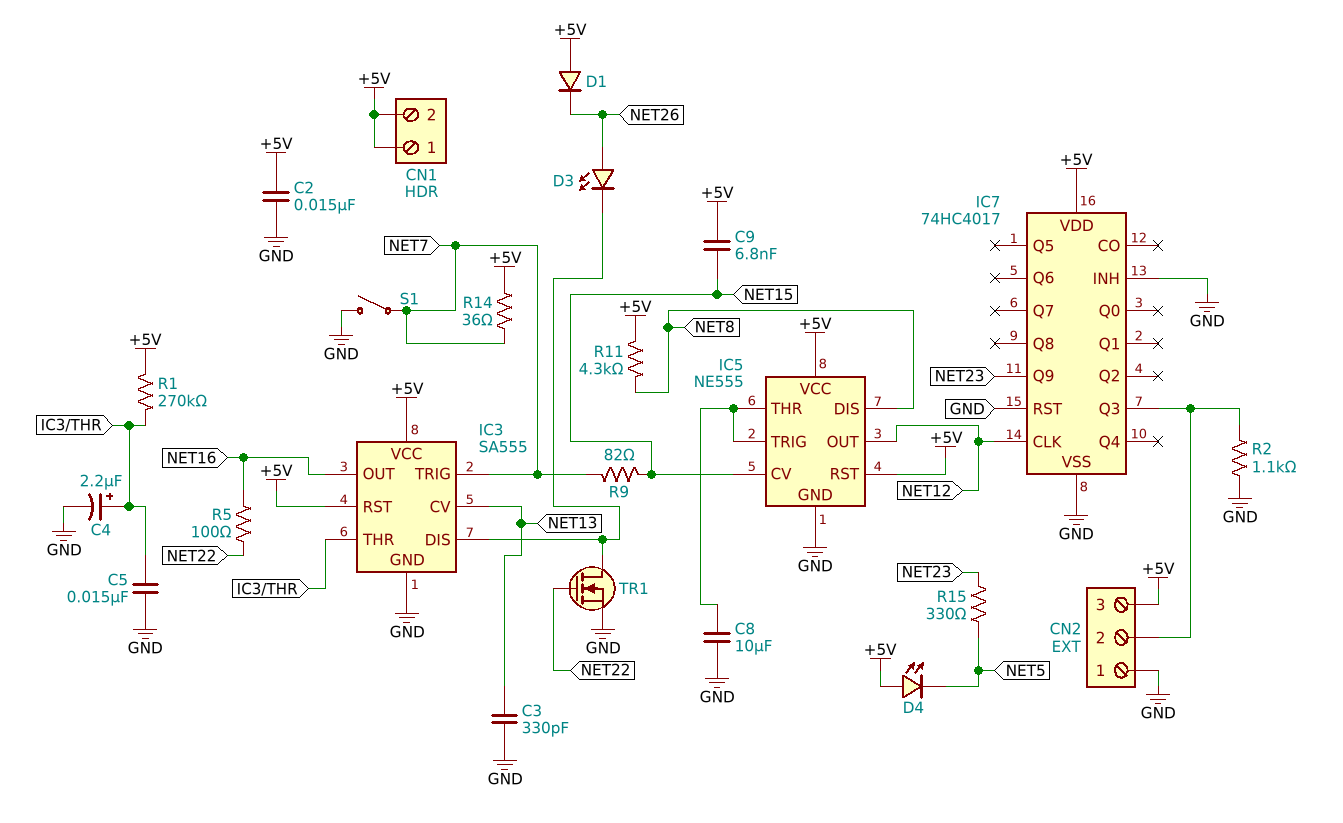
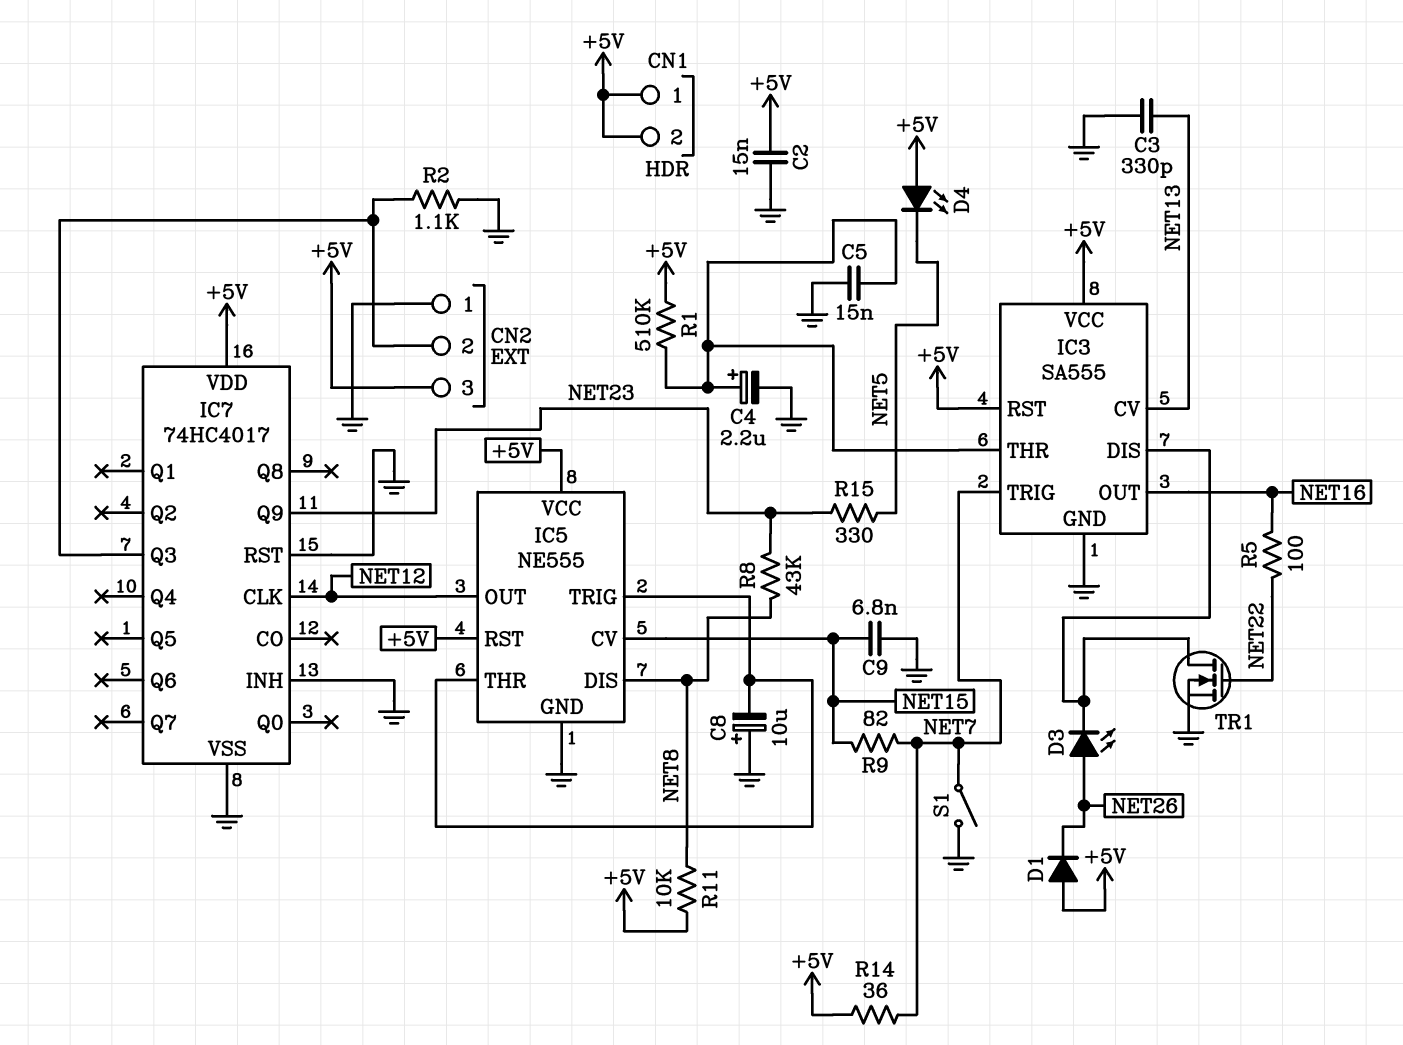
C8: 10uF (GND, IC5/THR) -> 10uF (plus GND, minus IC5/THR)
C9: 6.8nF (+5V, NET15) -> 6.8nF (GND, NET15)
R1: 270k (+5V, IC3/THR) -> 510k (+5V, IC3/THR)
R8: none -> 43k (NET8, NET23)
R11: 4.3k (+5V, NET8) -> 10k (+5V, NET8)

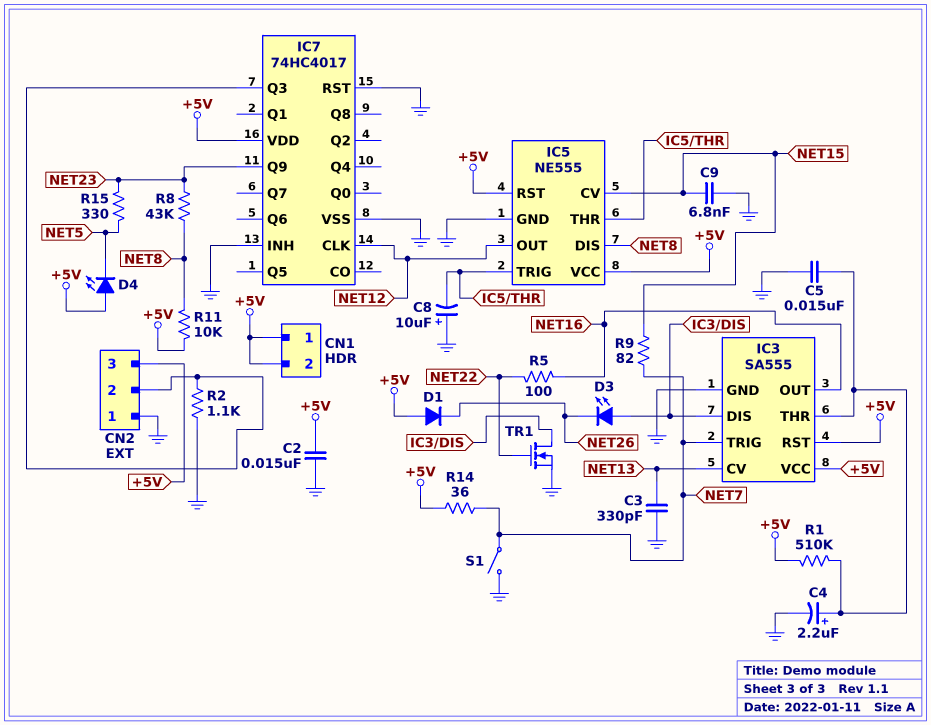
D3: LED (A NET26, K IC3/DIS) -> LED (A IC3/DIS, K NET26)

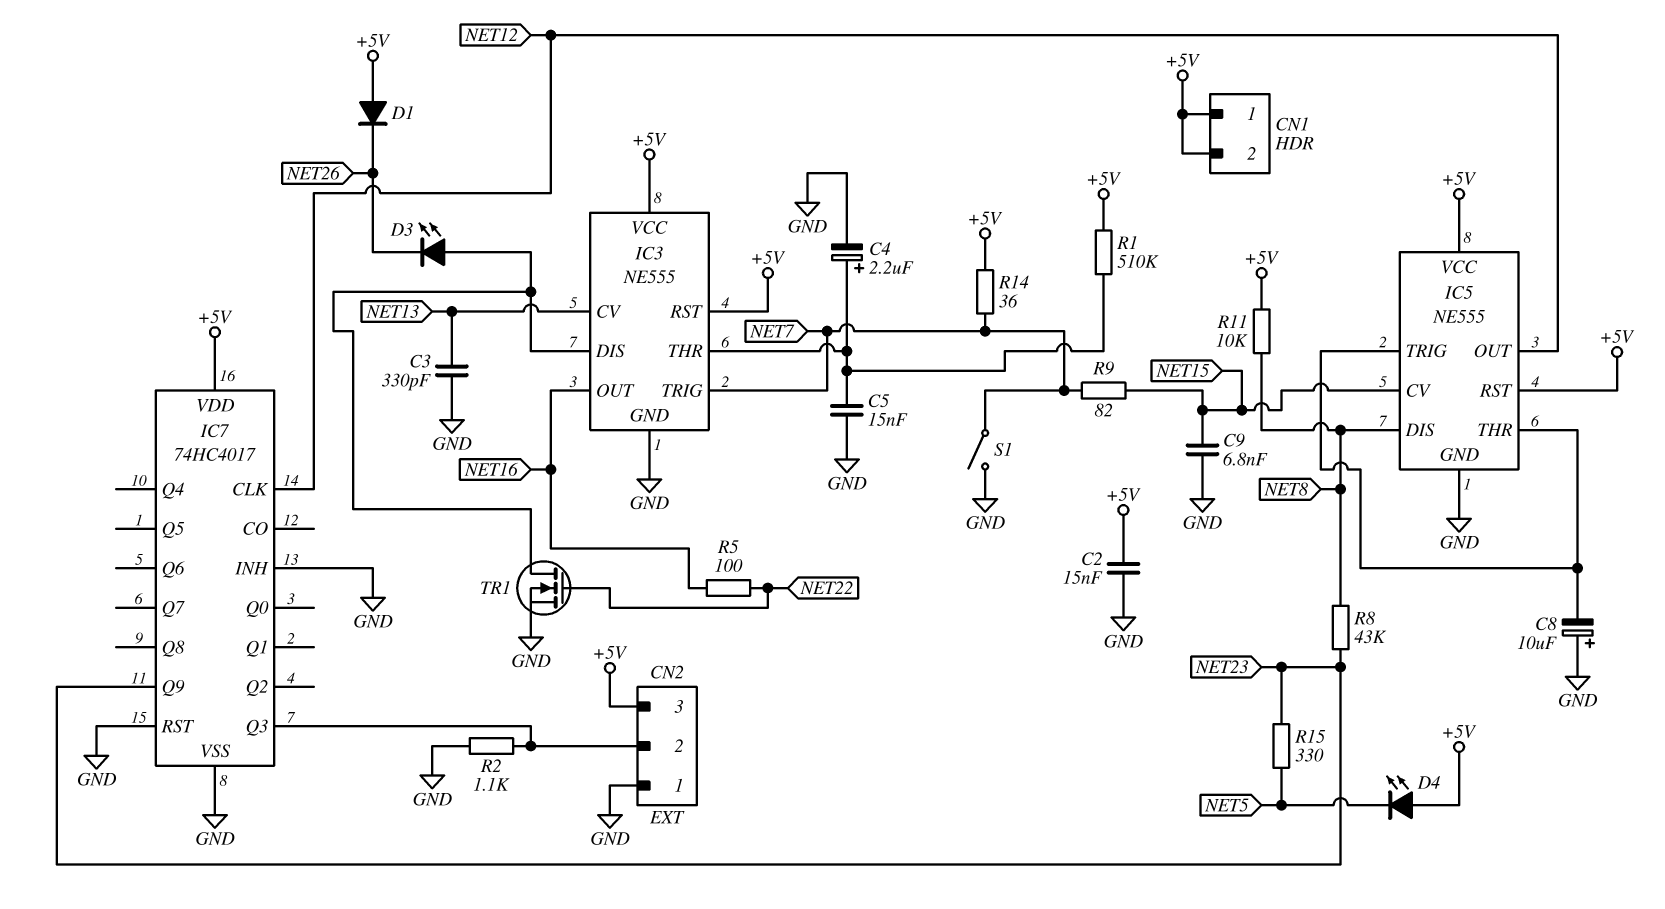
IC3: SA555 -> NE555

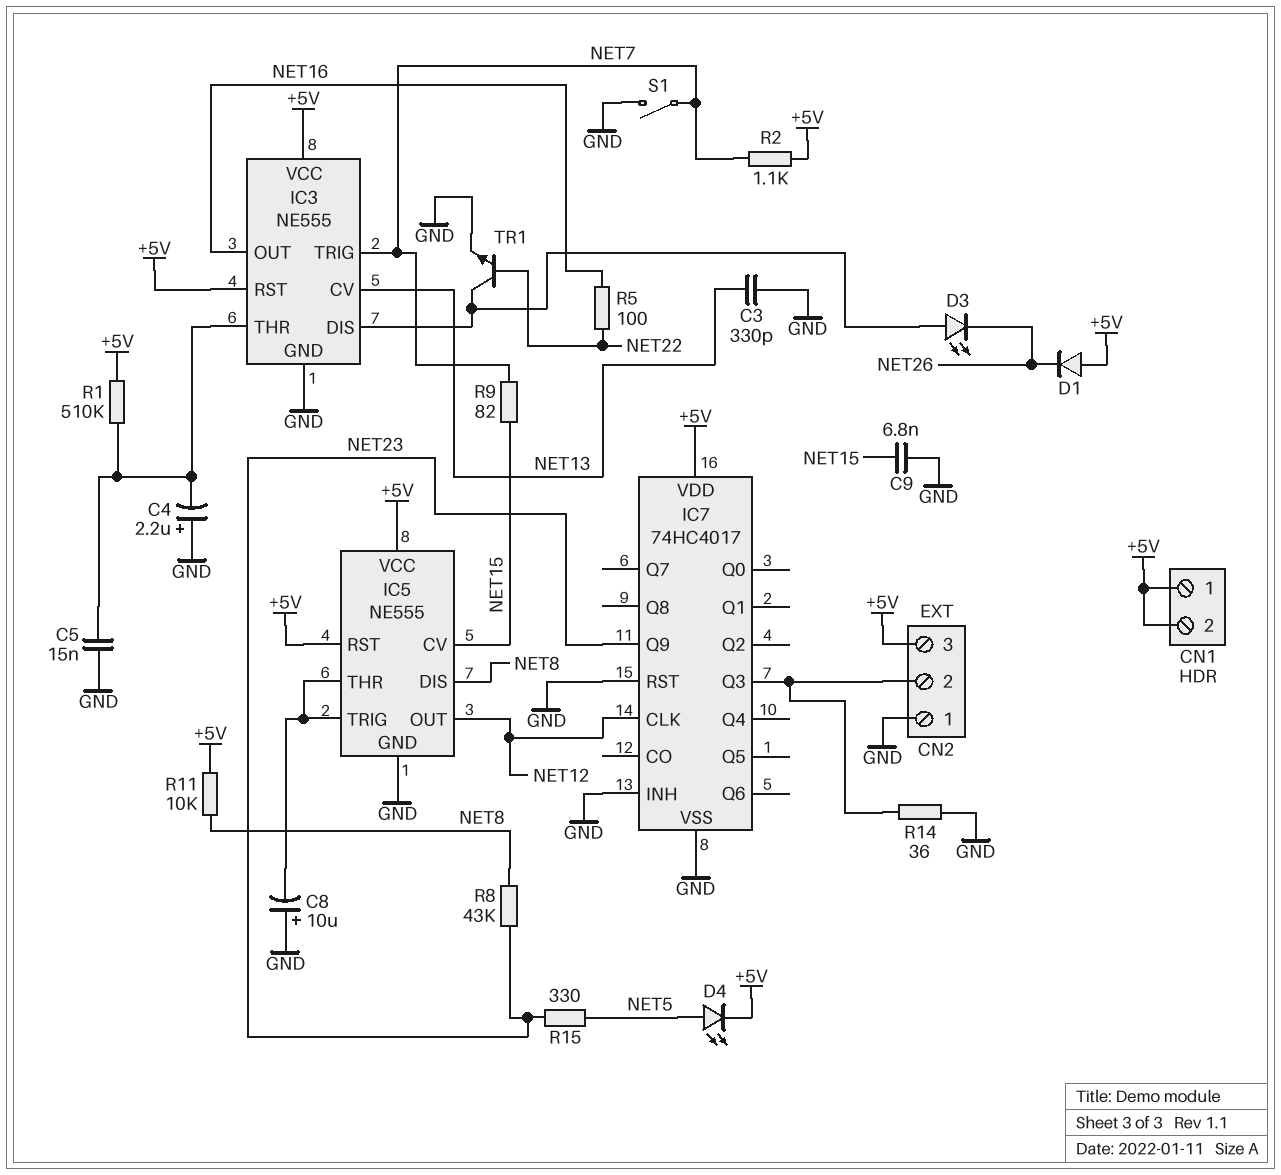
C2: 15nF (+5V, GND) -> none
C4: 2.2uF (plus IC3/THR, minus GND) -> 2.2uF (plus GND, minus IC3/THR)
D4: LED (A +5V, K NET5) -> LED (A NET5, K +5V)
R2: 1.1k (CN2/2, GND) -> 1.1k (+5V, NET7)
R14: 36 (+5V, NET7) -> 36 (CN2/2, GND)
TR1: NMOS (G NET22, D IC3/DIS, S GND) -> NPN (B NET22, C IC3/DIS, E GND)

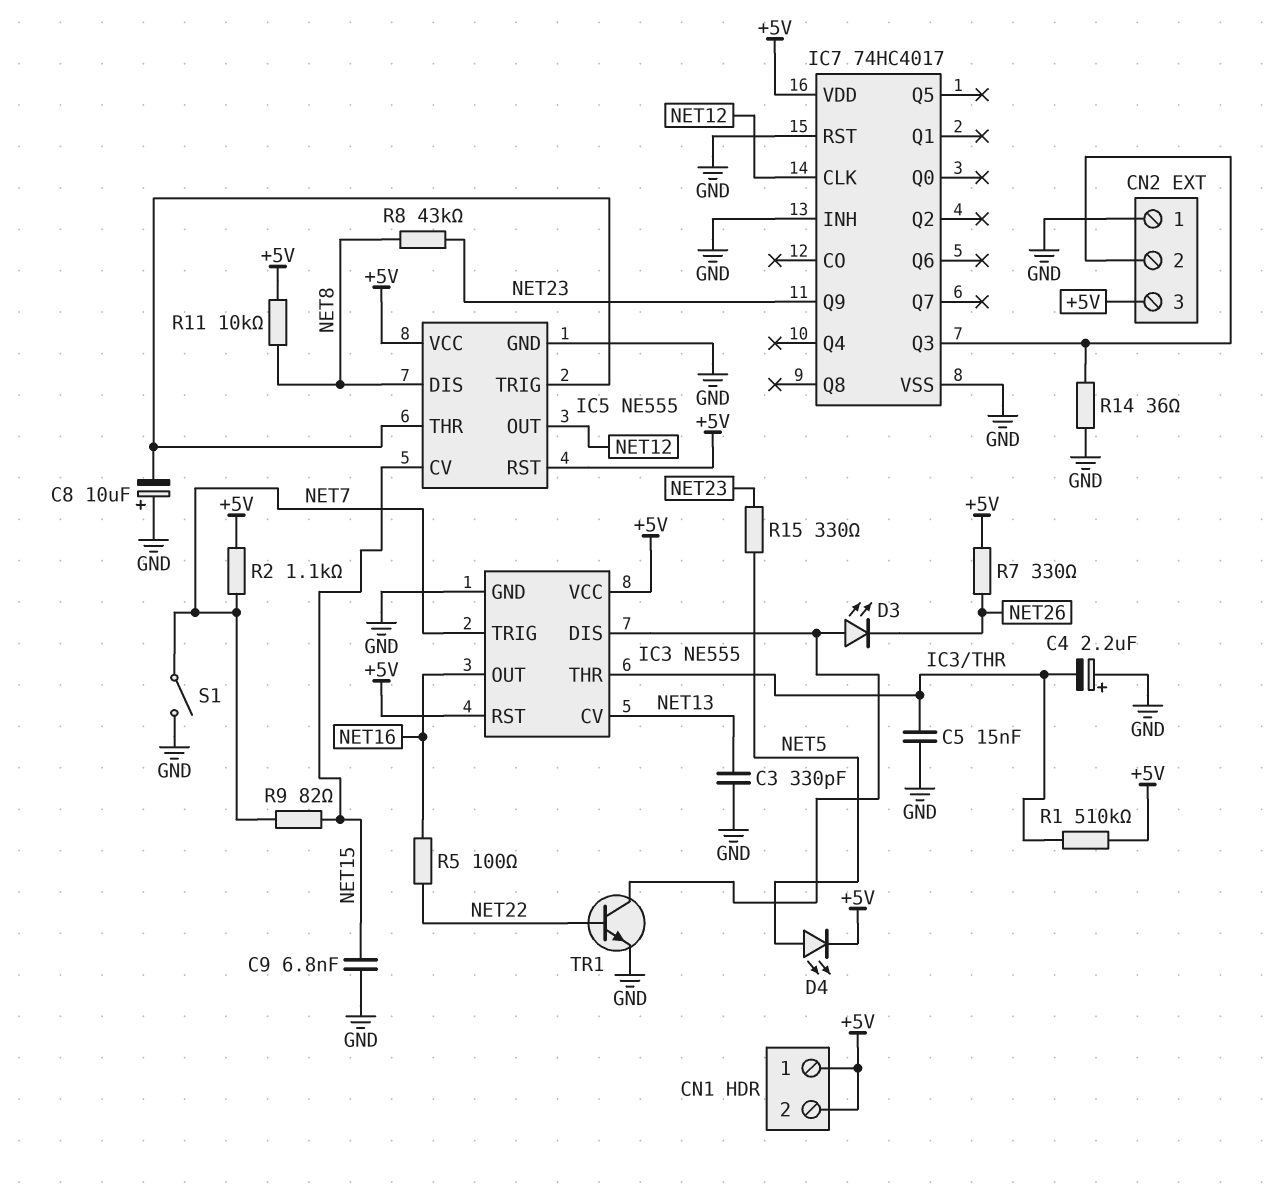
D1: diode (A +5V, K NET26) -> none
R7: none -> 330 (+5V, NET26)

